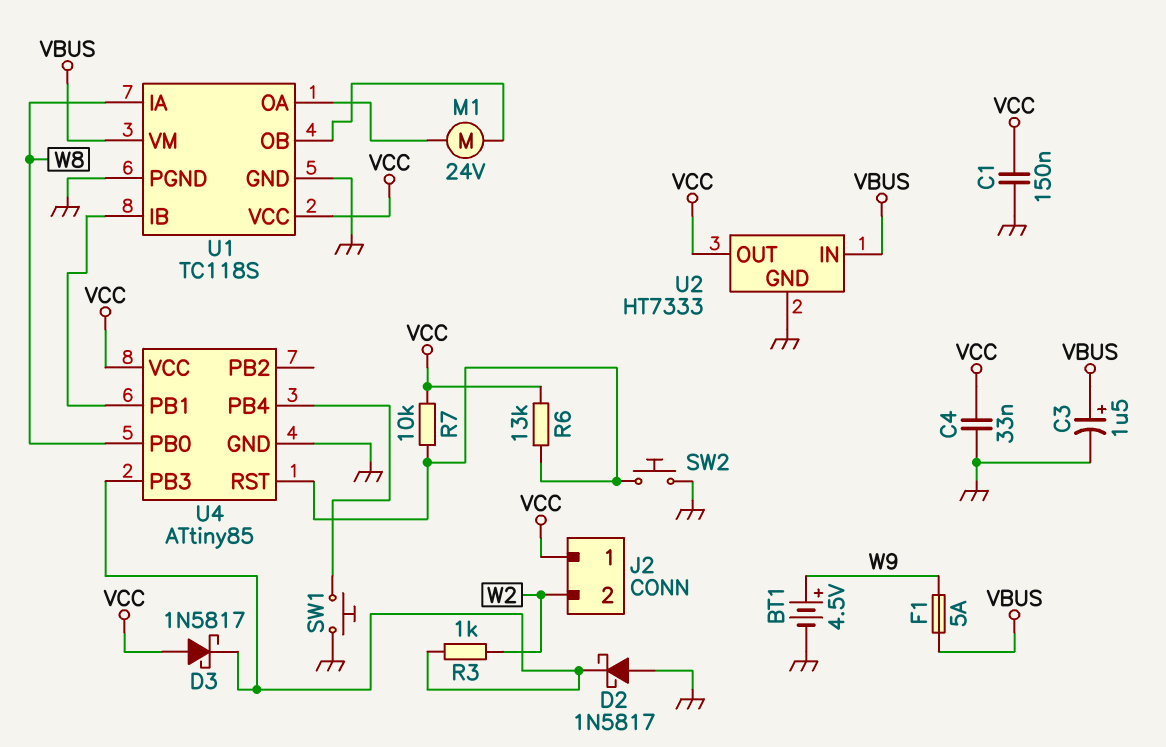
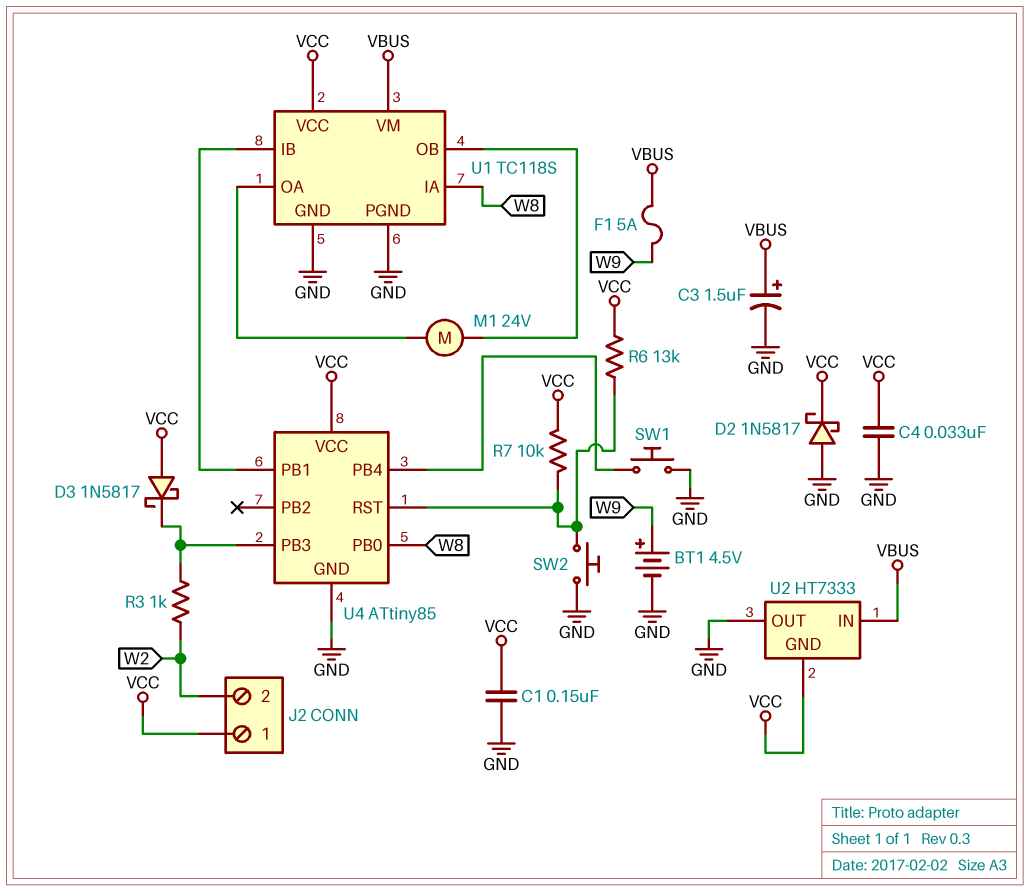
D2: schottky 1N5817 (A GND, K U4/PB3) -> schottky 1N5817 (A GND, K VCC)
U2 pin GND: GND -> VCC
U2 pin OUT: VCC -> GND

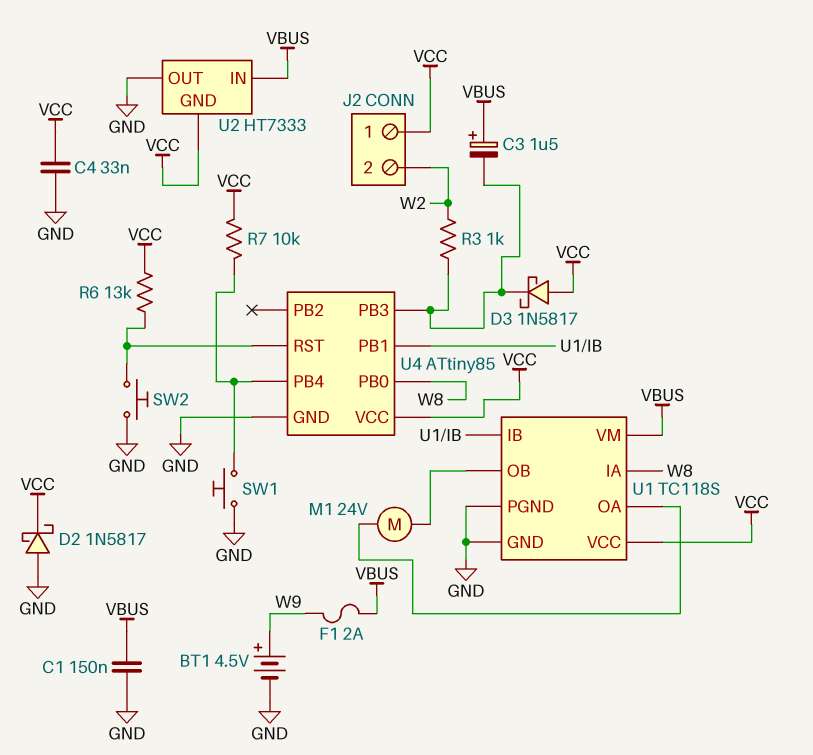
C1: 150nF (GND, VCC) -> 150nF (GND, VBUS)
C3: 1.5uF (plus VBUS, minus GND) -> 1.5uF (plus VBUS, minus U4/PB3)
F1: 5A (VBUS, W9) -> 2A (VBUS, W9)
R7: 10k (U4/RST, VCC) -> 10k (U4/PB4, VCC)

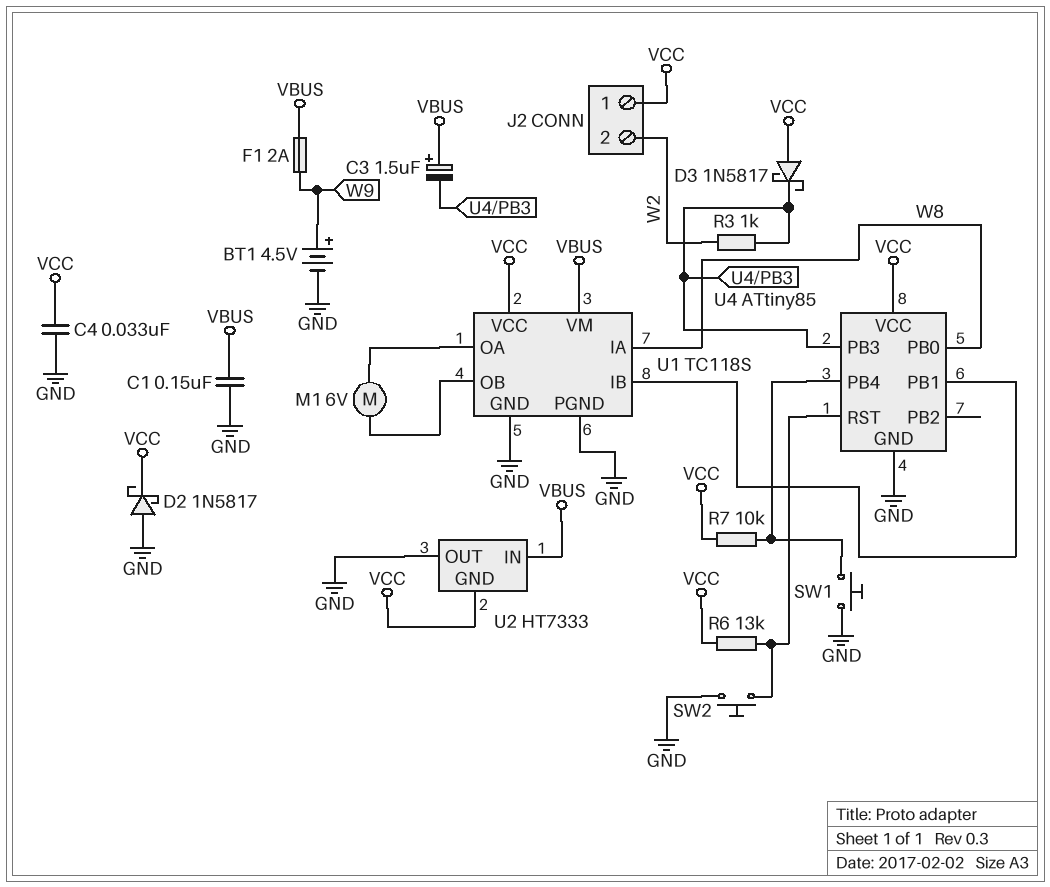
M1: motor 24V (U1/OA, U1/OB) -> motor 6V (U1/OA, U1/OB)

